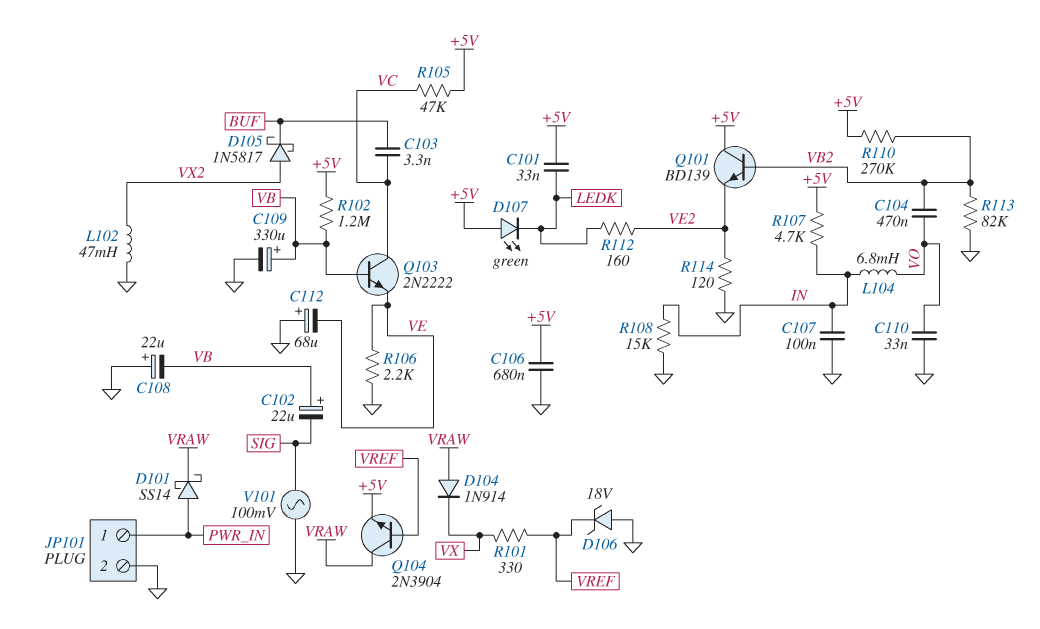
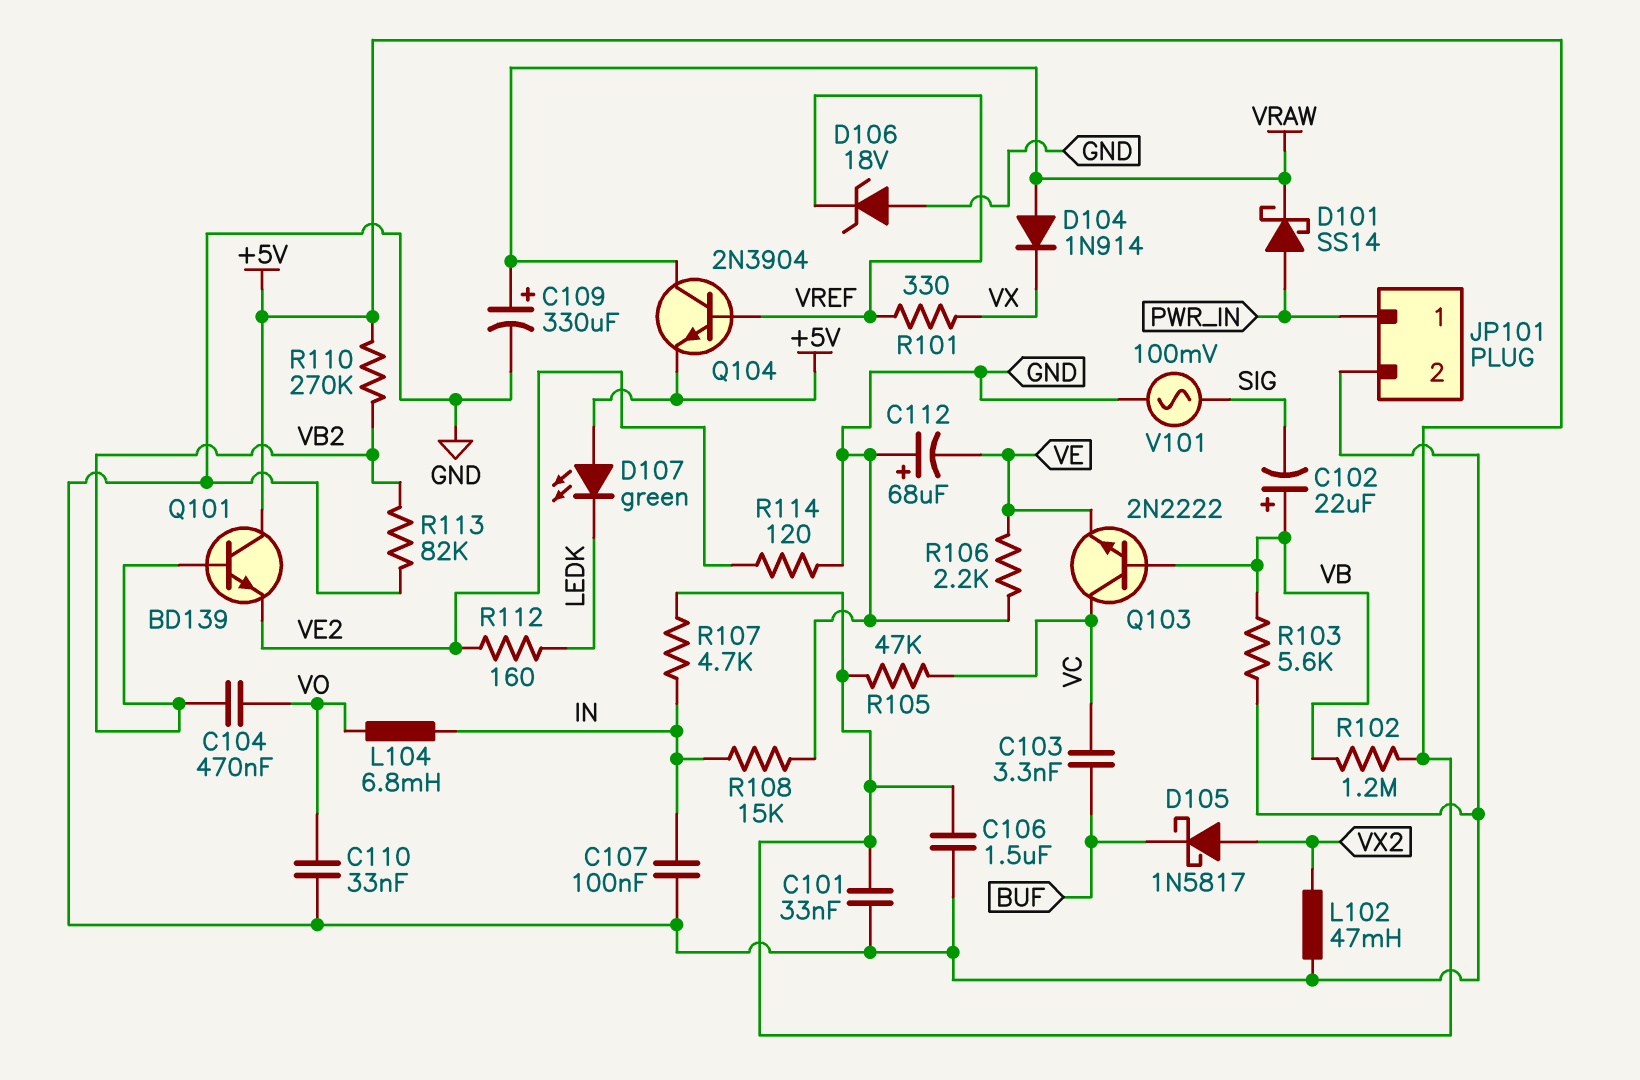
C101: 33nF (+5V, LEDK) -> 33nF (+5V, GND)
C106: 680nF (+5V, GND) -> 1.5uF (+5V, GND)
C108: 22uF (plus GND, minus VB) -> none
C109: 330uF (plus VB, minus GND) -> 330uF (plus VRAW, minus GND)
R103: none -> 5.6k (GND, VB)

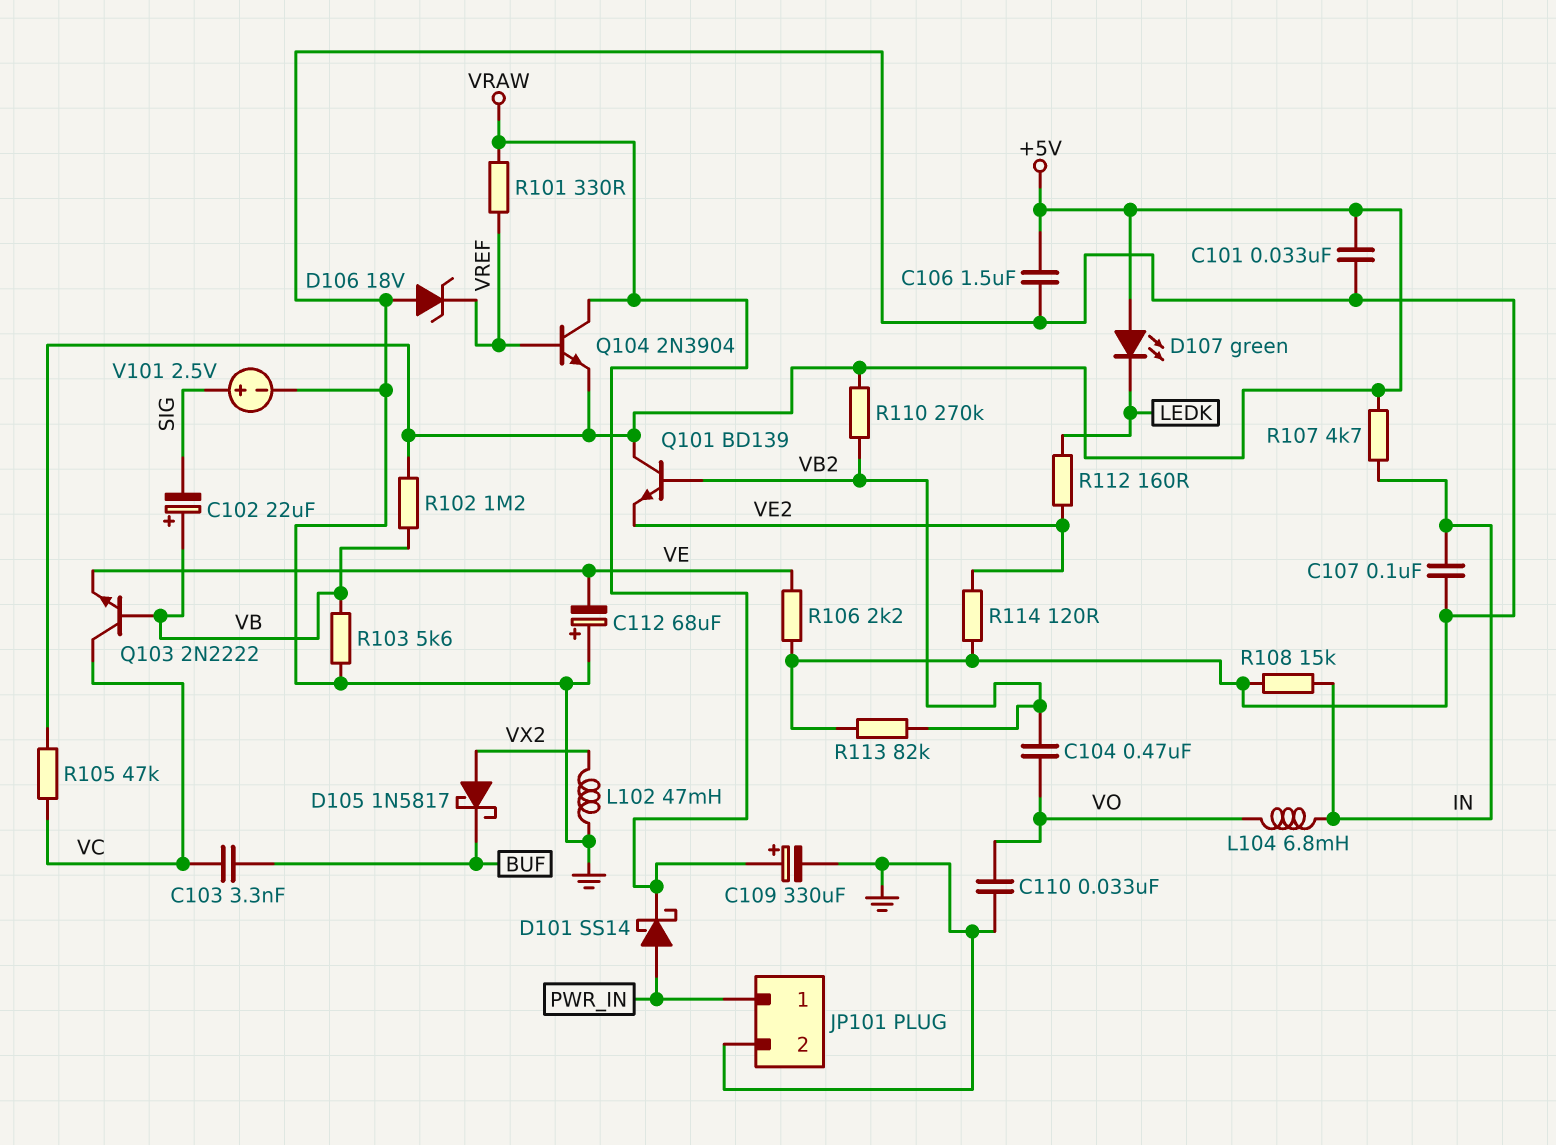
D104: diode 1N914 (A VRAW, K VX) -> none
R101: 330 (VREF, VX) -> 330 (VRAW, VREF)
V101: AC 100mV (GND, SIG) -> 2.5V (plus SIG, minus GND)

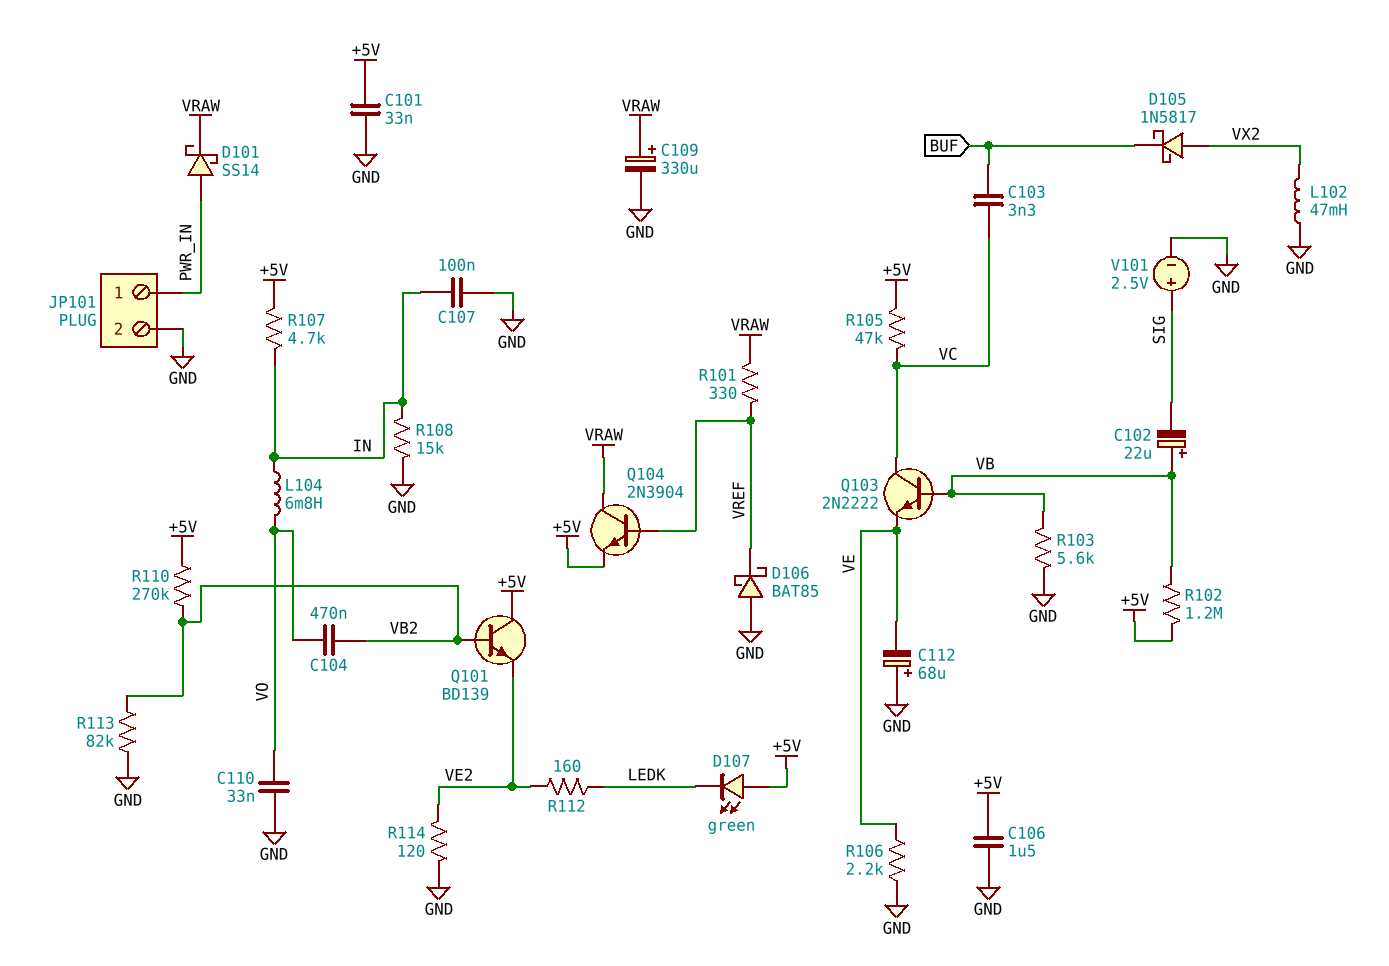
D106: zener 18V (A GND, K VREF) -> schottky BAT85 (A GND, K VREF)

